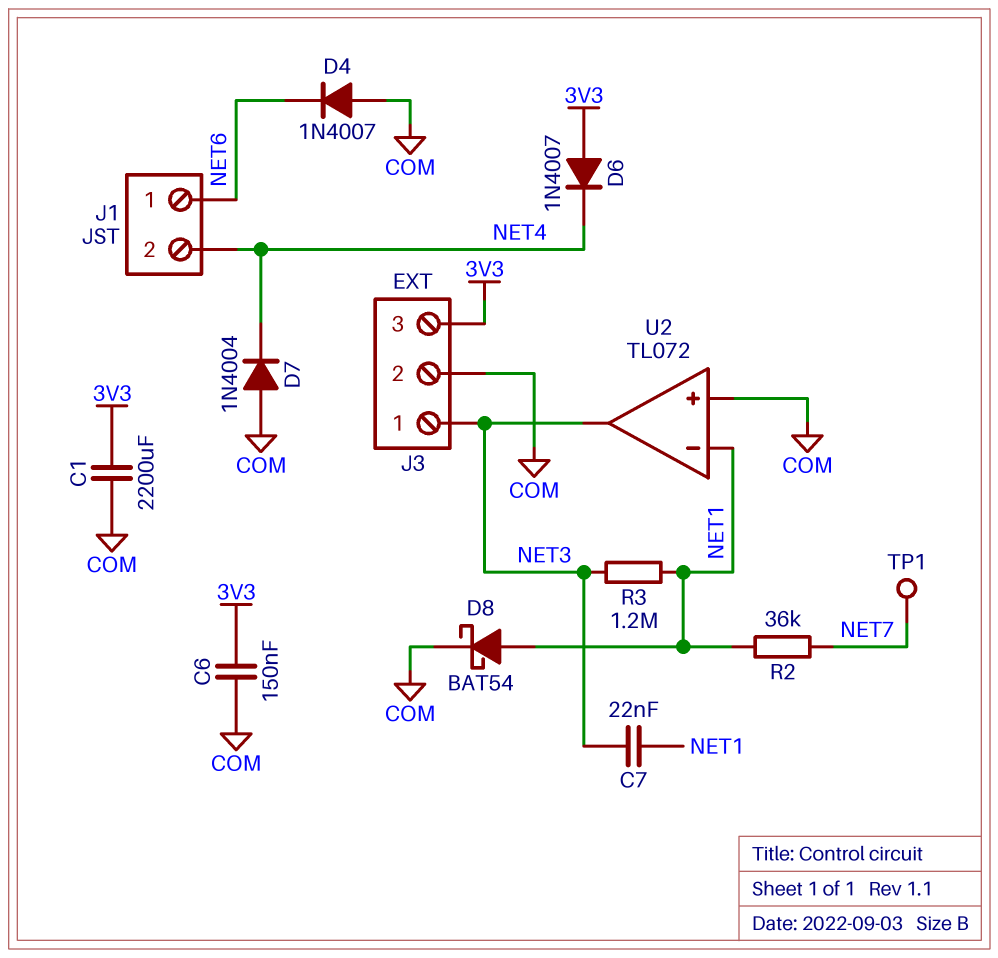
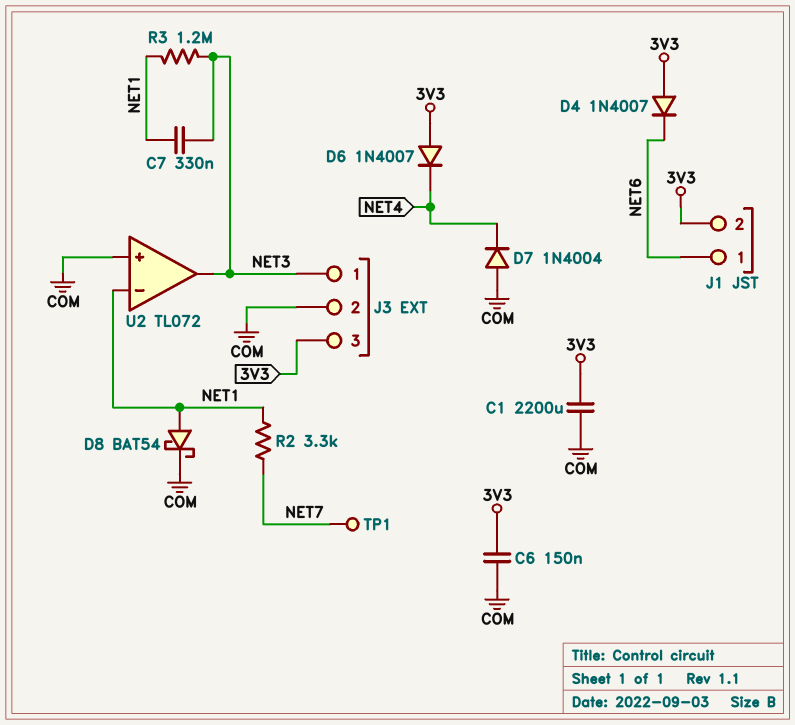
C7: 22nF (NET1, NET3) -> 330nF (NET1, NET3)
D4: diode 1N4007 (A COM, K NET6) -> diode 1N4007 (A 3V3, K NET6)
J1 pin 2: NET4 -> 3V3
R2: 36k (NET1, NET7) -> 3.3k (NET1, NET7)

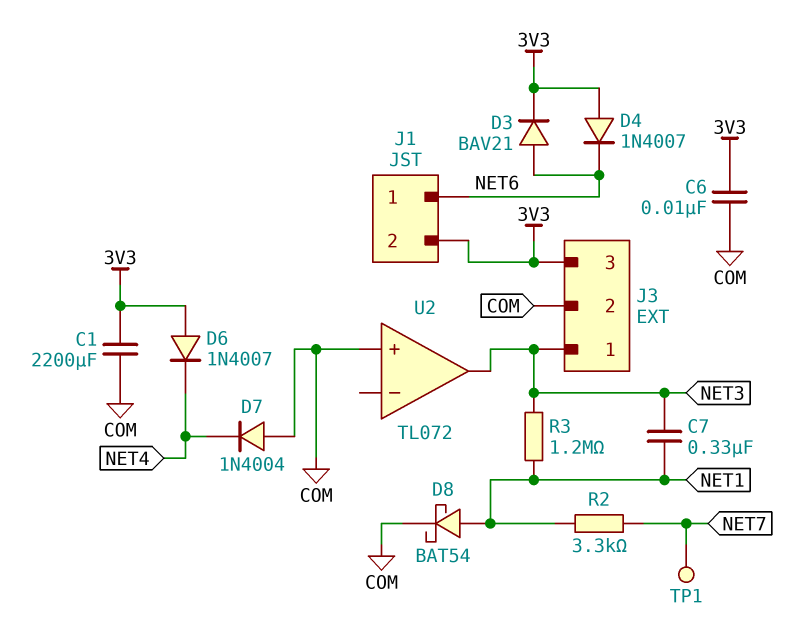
C6: 150nF (3V3, COM) -> 10nF (3V3, COM)
D3: none -> diode BAV21 (A NET6, K 3V3)
U2 pin in-: NET1 -> none

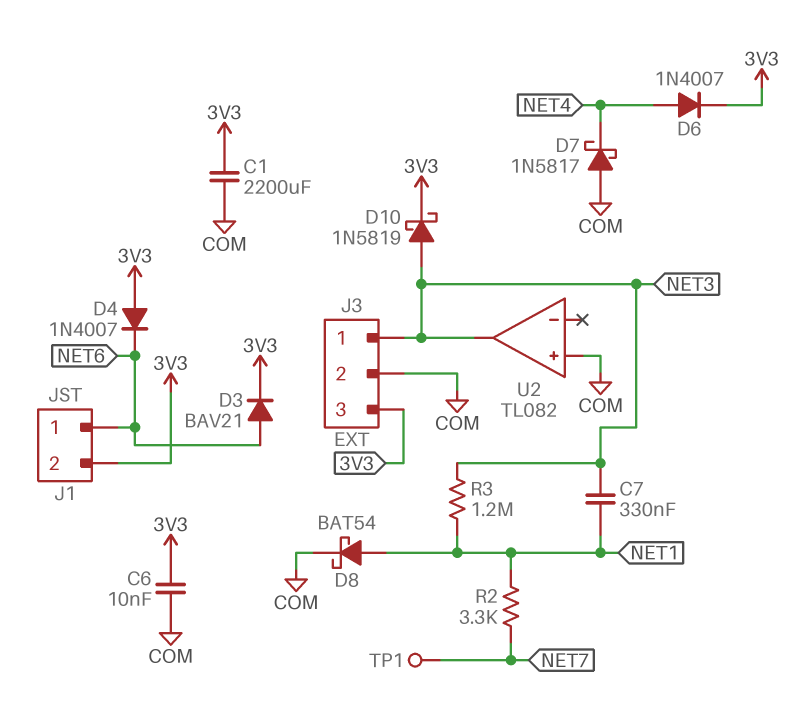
D6: diode 1N4007 (A 3V3, K NET4) -> diode 1N4007 (A NET4, K 3V3)
D7: diode 1N4004 (A COM, K NET4) -> schottky 1N5817 (A COM, K NET4)
D10: none -> schottky 1N5819 (A NET3, K 3V3)
U2: TL072 -> TL082

